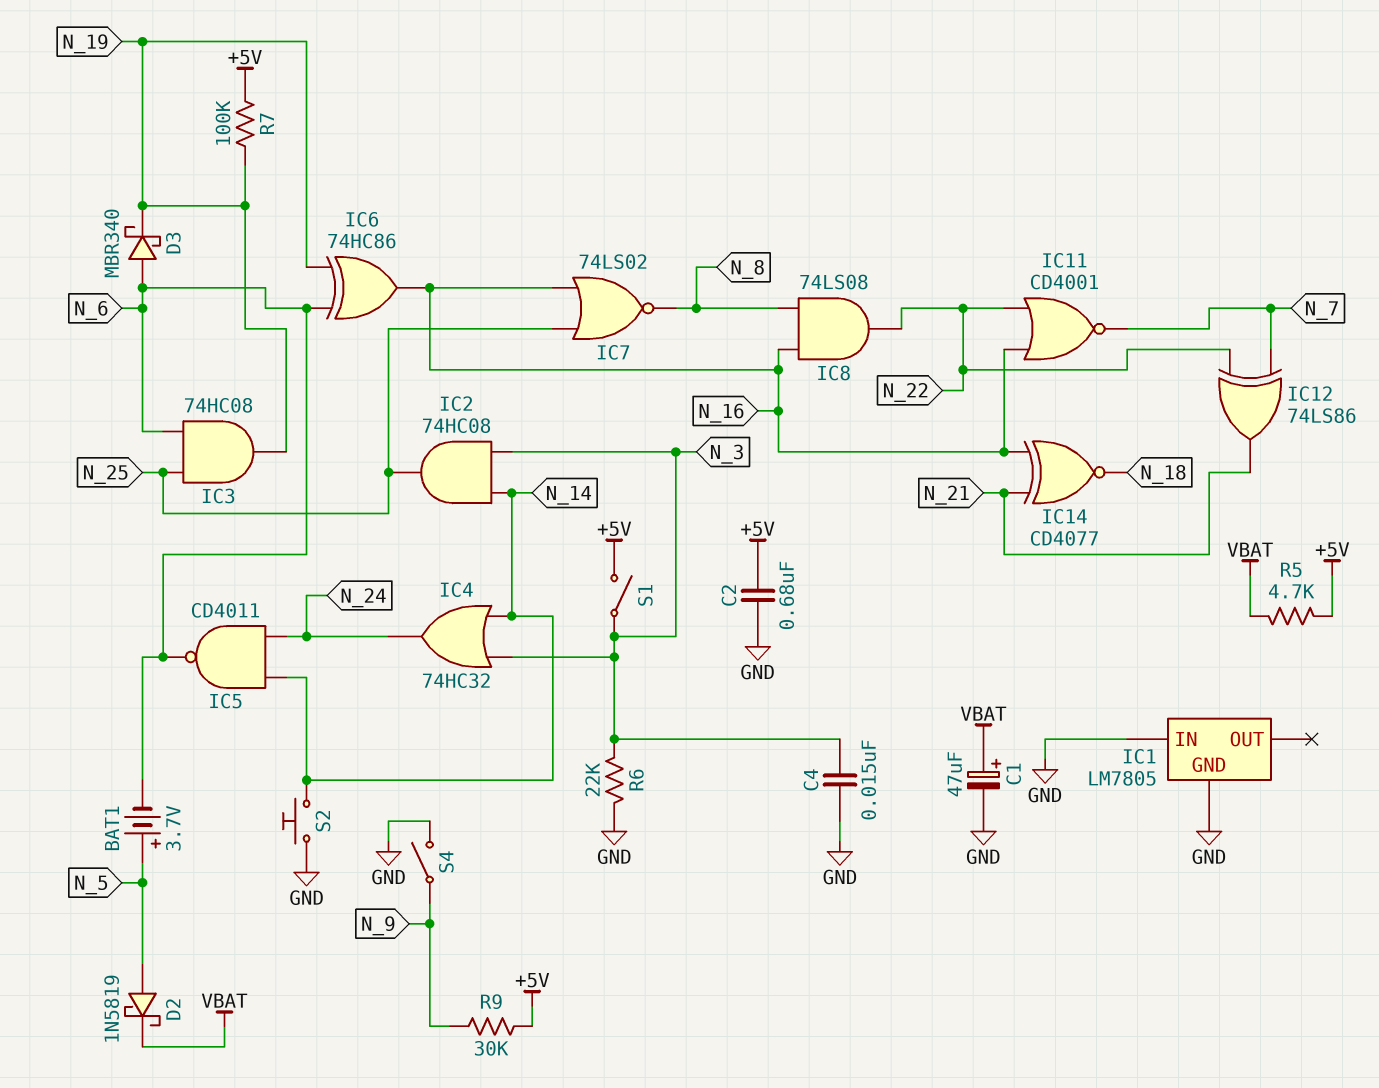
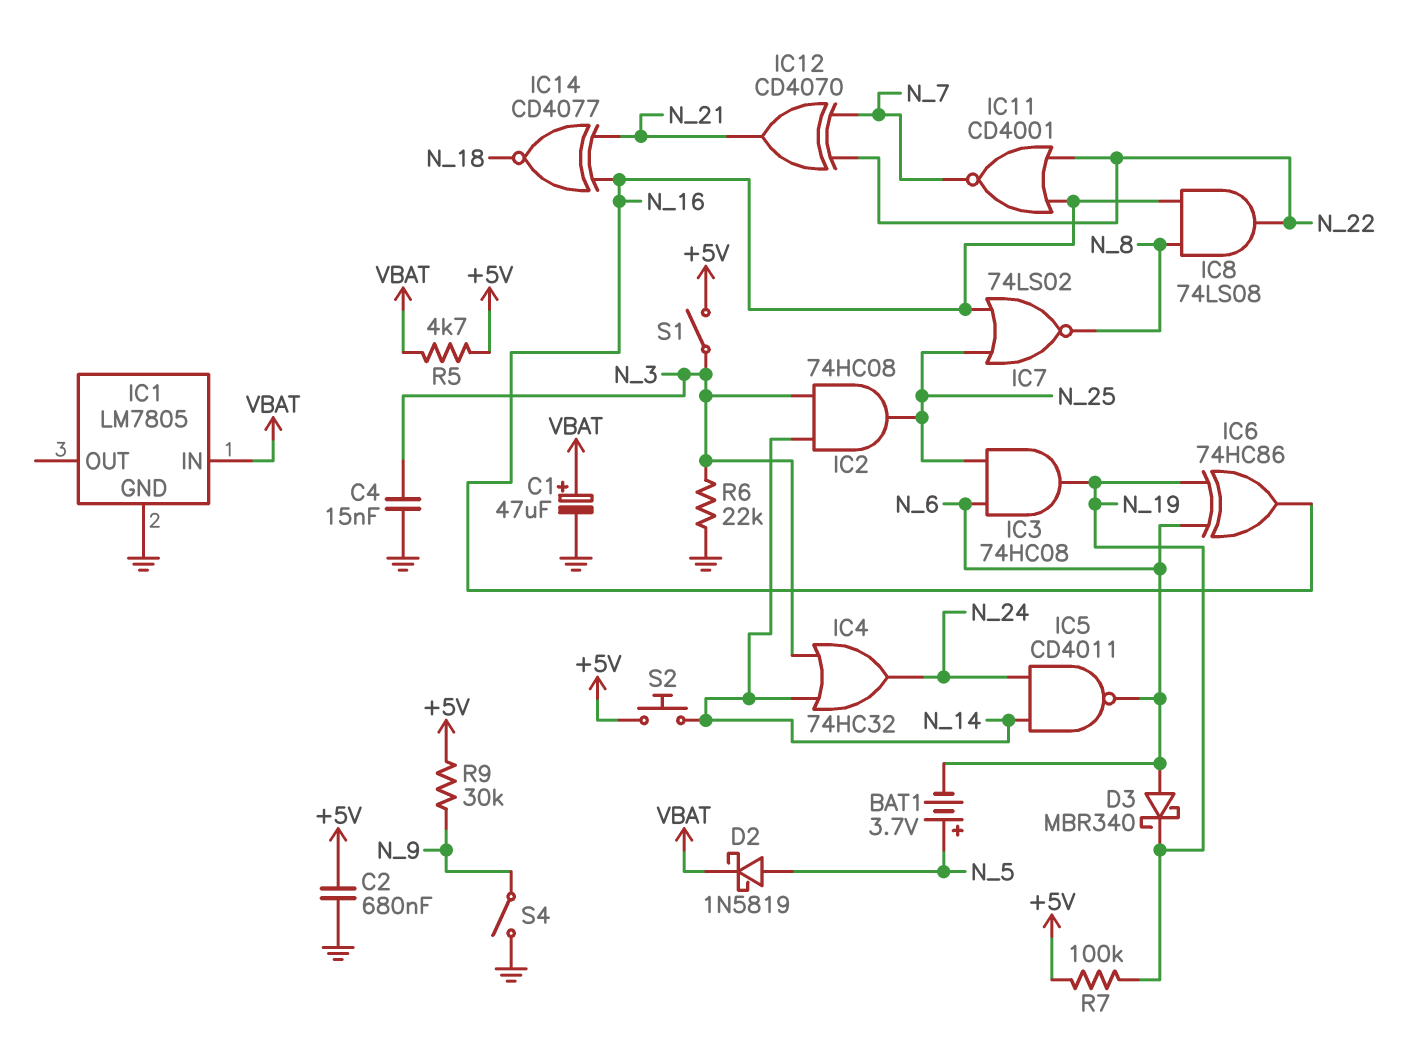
IC1 pin IN: GND -> VBAT
IC12: XOR 74LS86 (in N_7, in N_22, out N_21) -> XOR CD4070 (in N_7, in N_22, out N_21)
S2: button (GND, N_14) -> button (+5V, N_14)

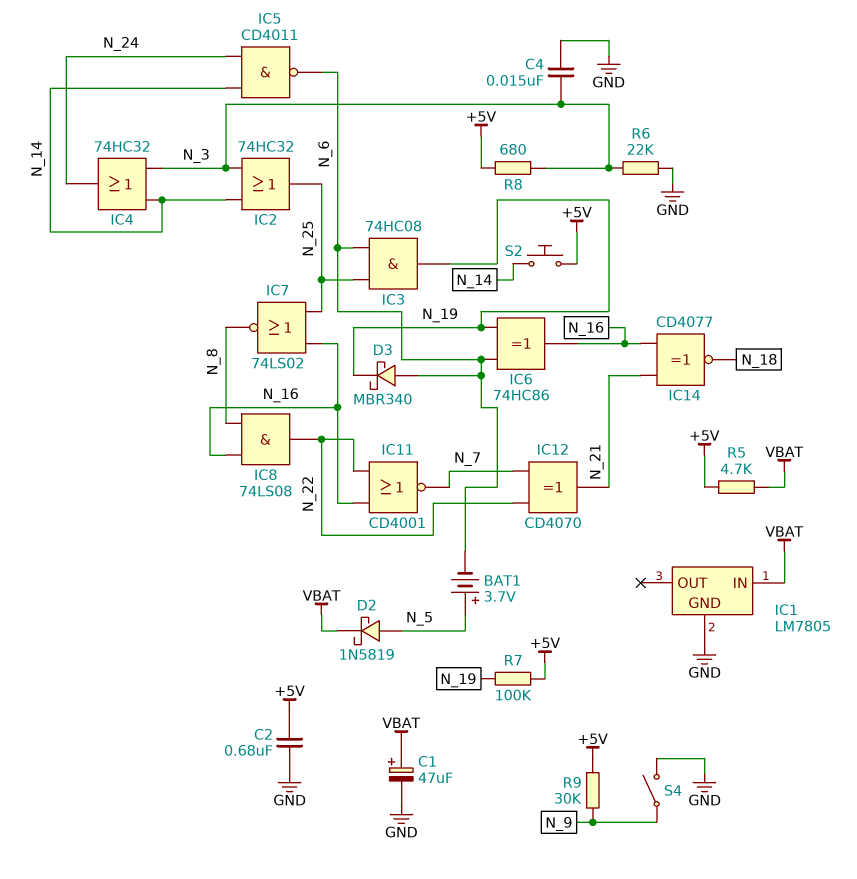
IC2: AND 74HC08 (in N_3, in N_14, out N_25) -> OR 74HC32 (in N_3, in N_14, out N_25)
R8: none -> 680 (+5V, N_3)
S1: switch (+5V, N_3) -> none

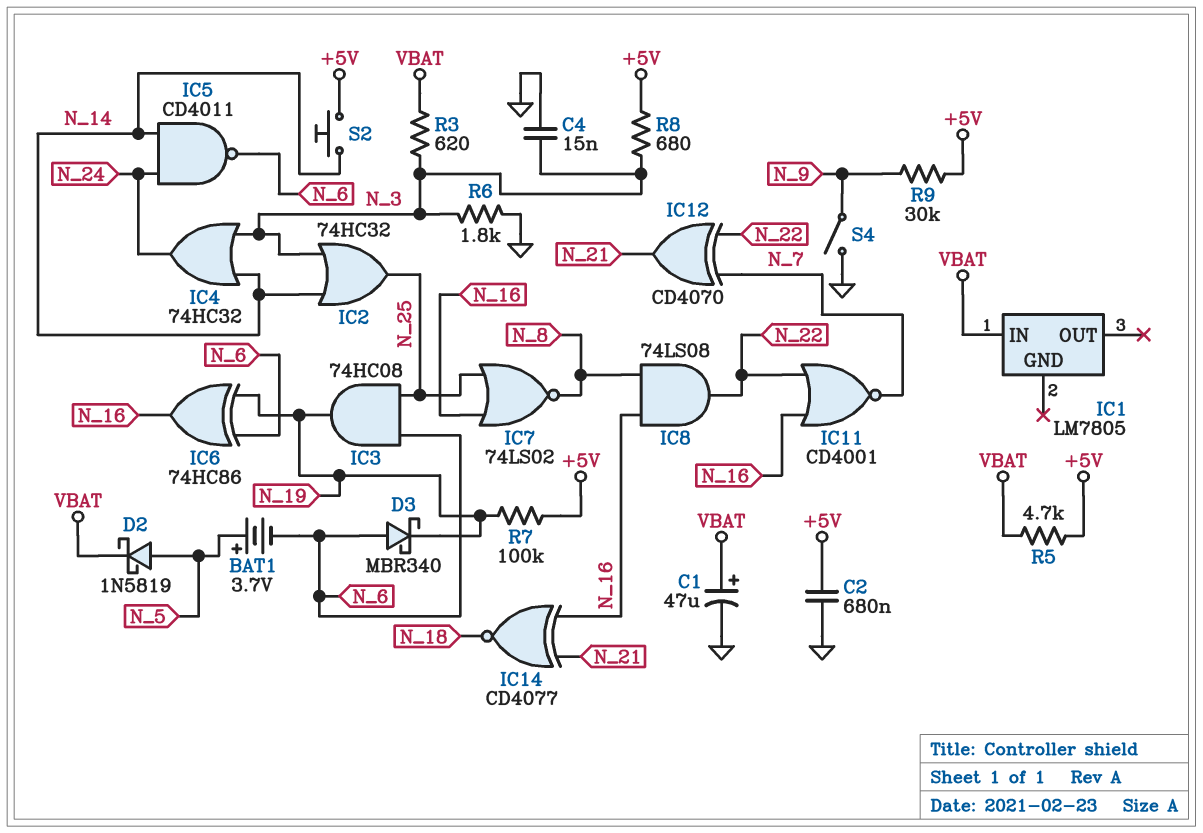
IC1 pin GND: GND -> none
R3: none -> 620 (N_3, VBAT)
R6: 22k (GND, N_3) -> 1.8k (GND, N_3)

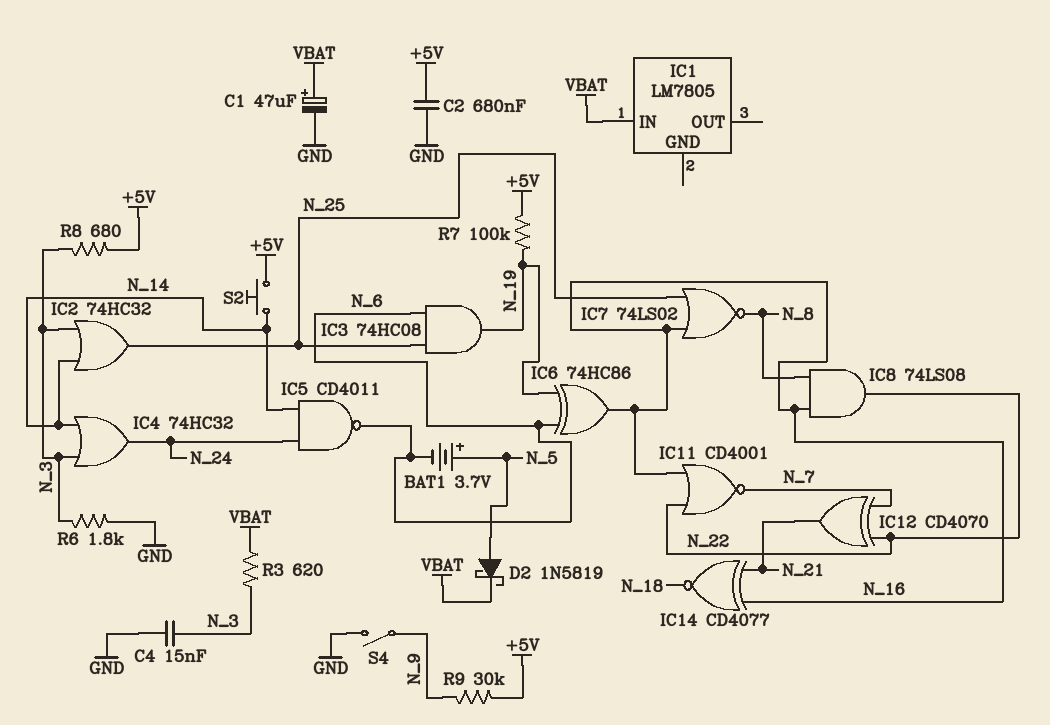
D3: schottky MBR340 (A N_6, K N_19) -> none
R5: 4.7k (+5V, VBAT) -> none

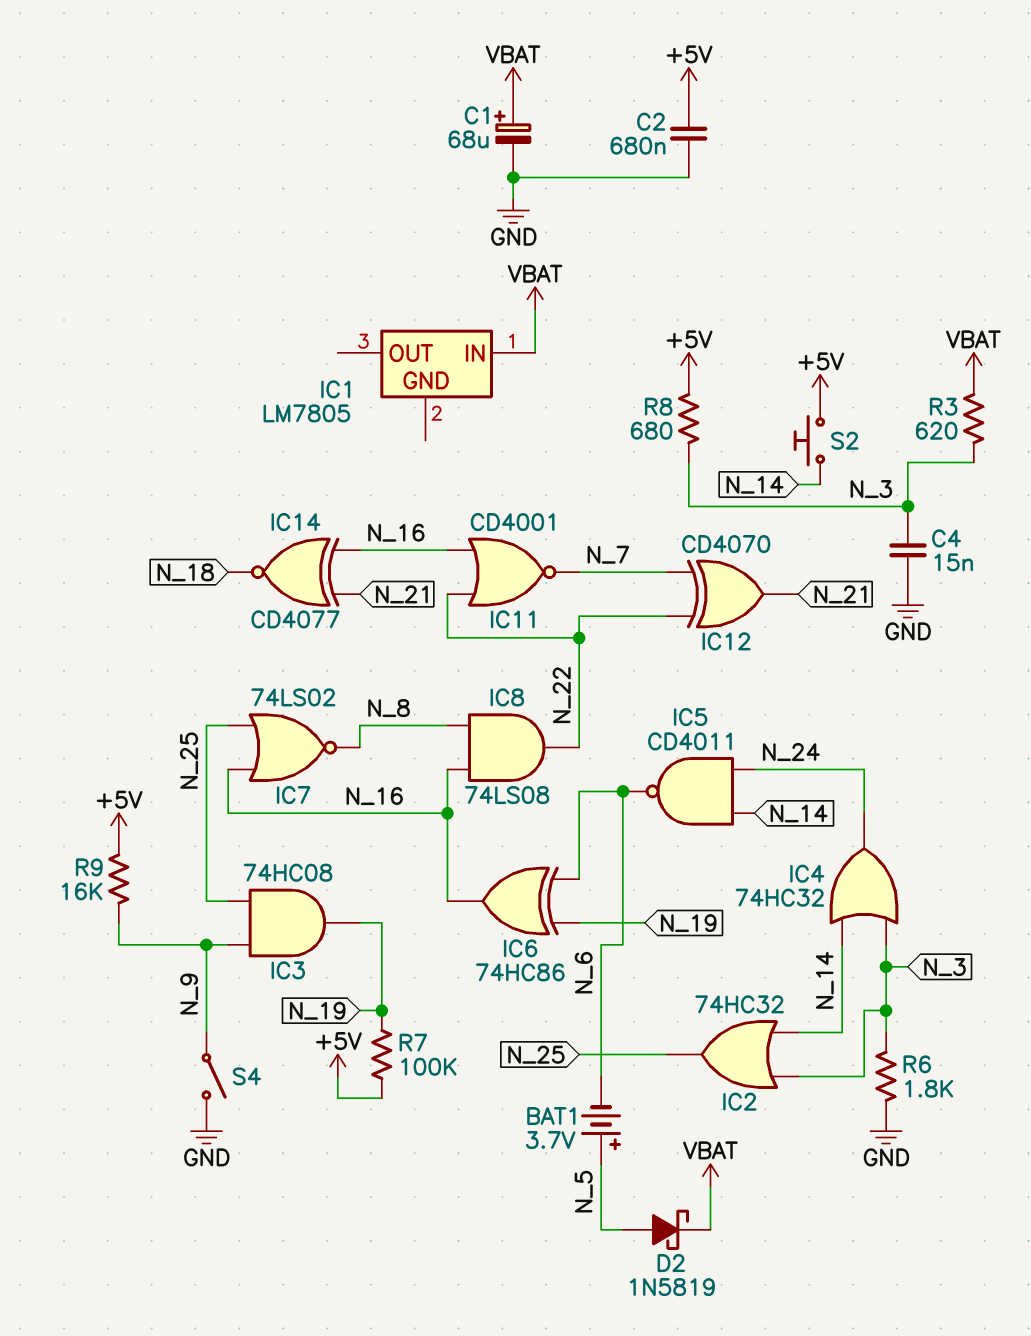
C1: 47uF (plus VBAT, minus GND) -> 68uF (plus VBAT, minus GND)
IC3: AND 74HC08 (in N_6, in N_25, out N_19) -> AND 74HC08 (in N_9, in N_25, out N_19)
R9: 30k (+5V, N_9) -> 16k (+5V, N_9)

